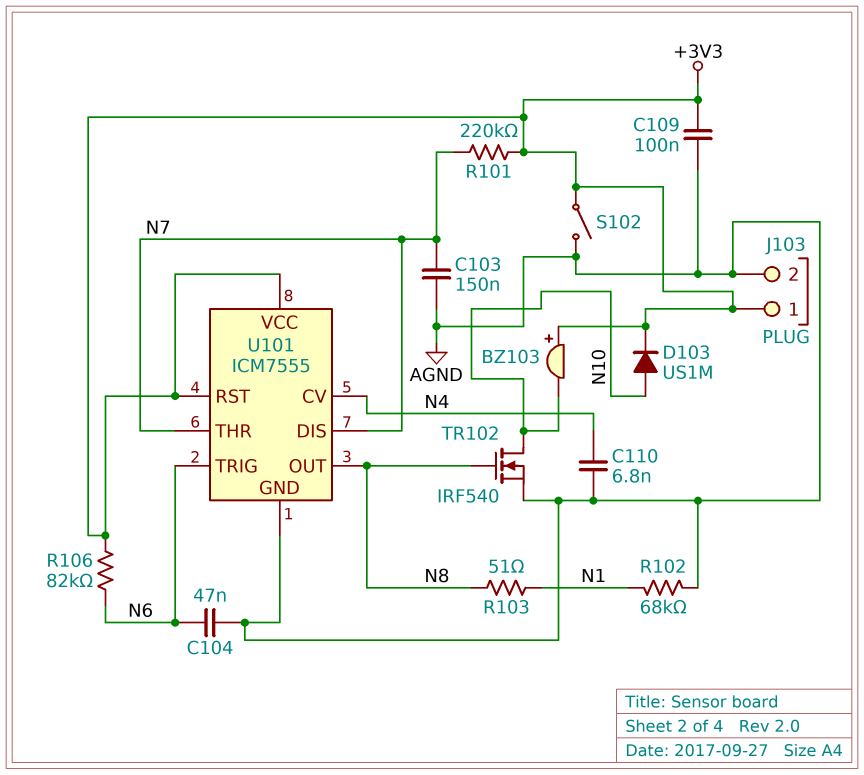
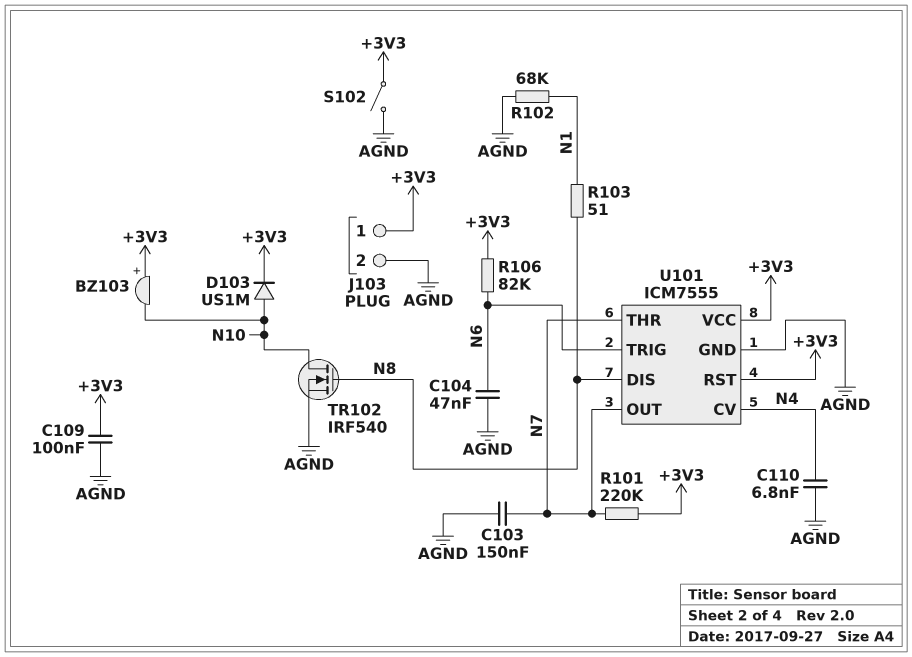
U101 pin DIS: N7 -> N8
U101 pin OUT: N8 -> N7

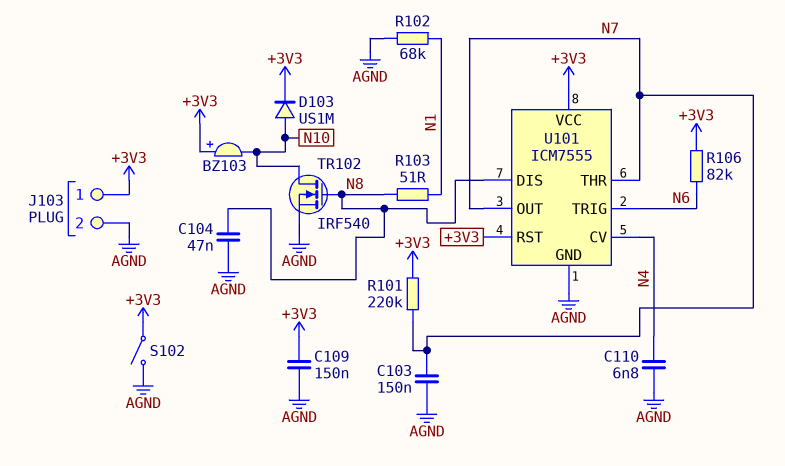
C104: 47nF (AGND, N6) -> 47nF (AGND, N8)
C109: 100nF (+3V3, AGND) -> 150nF (+3V3, AGND)

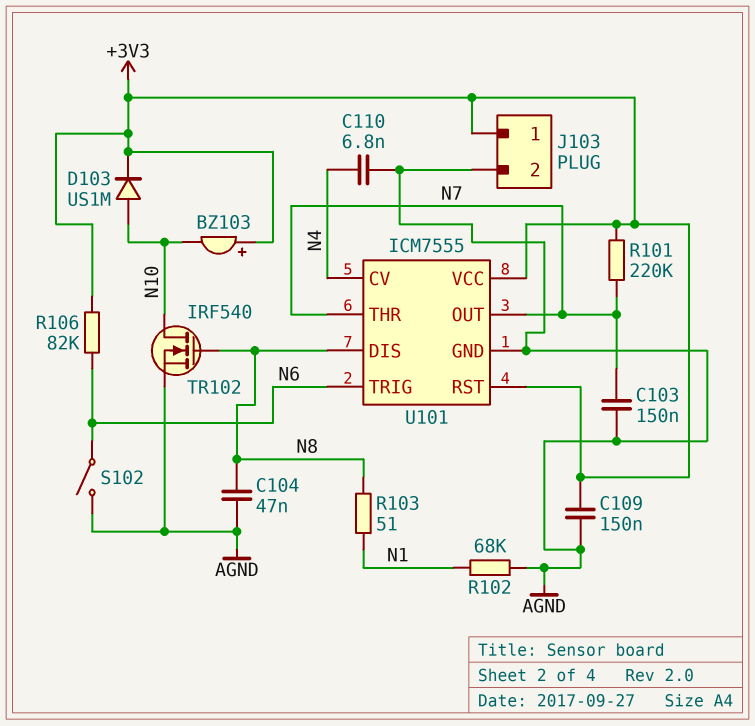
S102: switch (+3V3, AGND) -> switch (AGND, N6)

